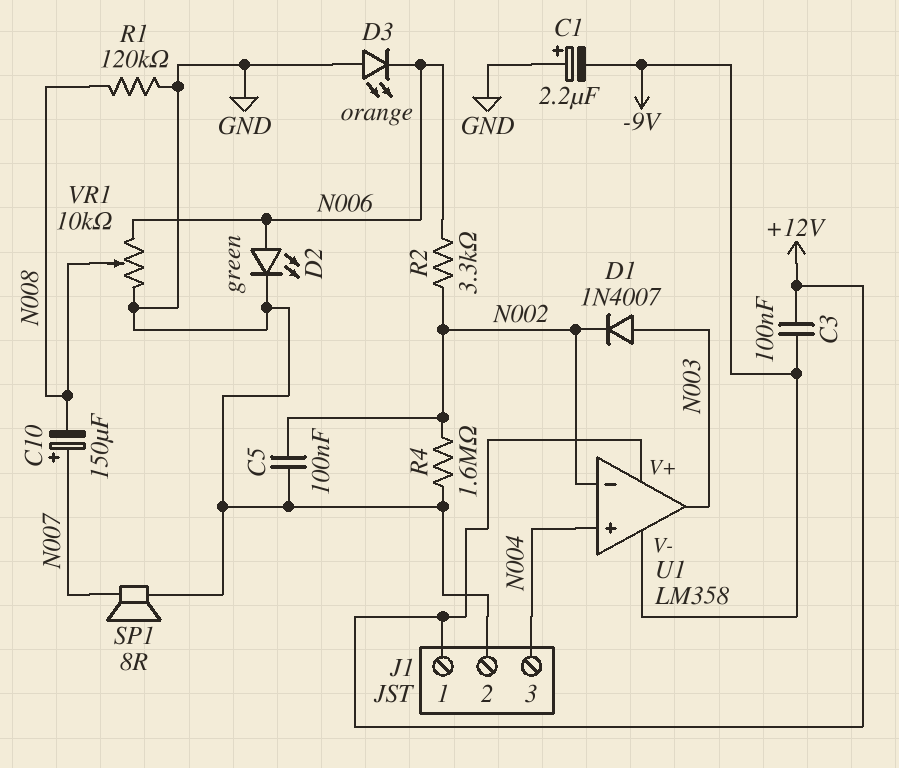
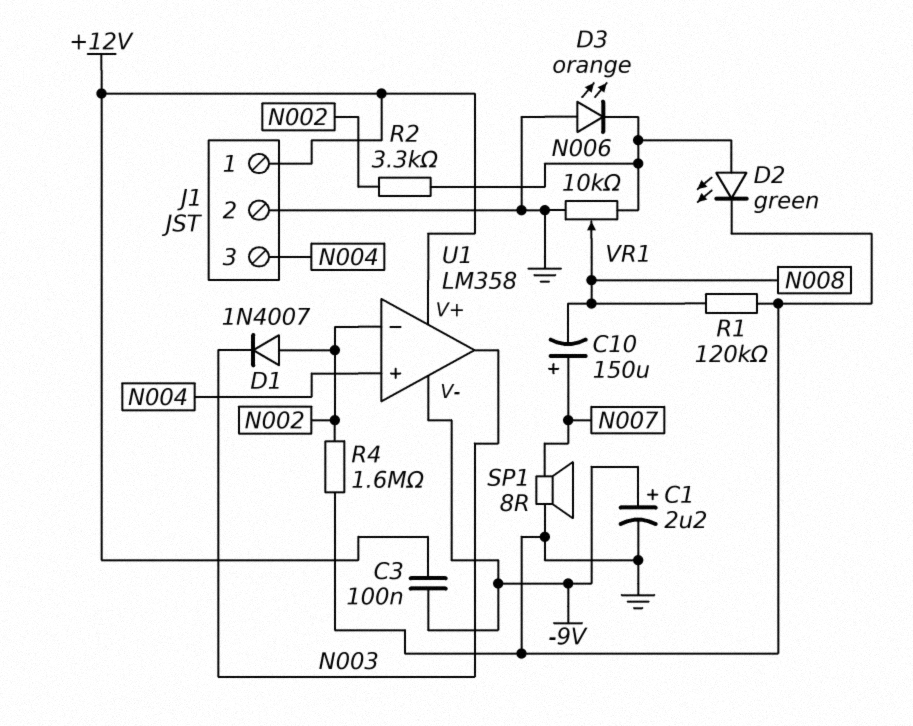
C1: 2.2uF (plus GND, minus -9V) -> 2.2uF (plus -9V, minus GND)
C5: 100nF (GND, N002) -> none
D1: diode 1N4007 (A N003, K N002) -> diode 1N4007 (A N002, K N003)

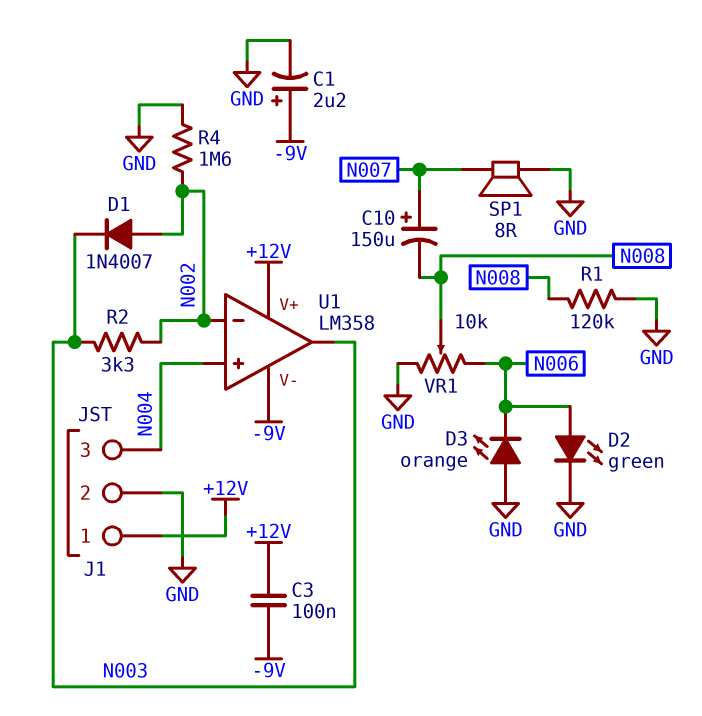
R2: 3.3k (N002, N006) -> 3.3k (N002, N003)

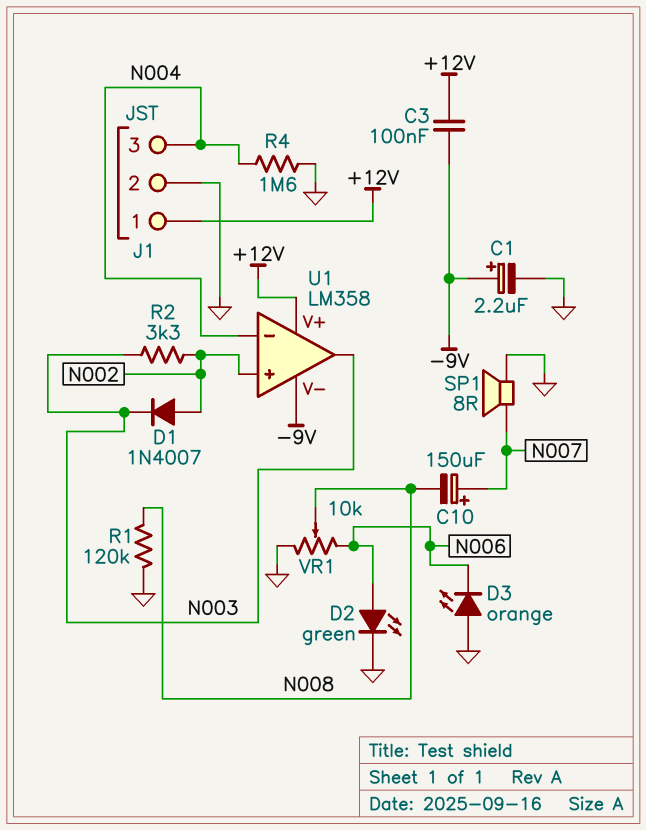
R4: 1.6M (GND, N002) -> 1.6M (GND, N004)
U1 pin in+: N004 -> N002
U1 pin in-: N002 -> N004

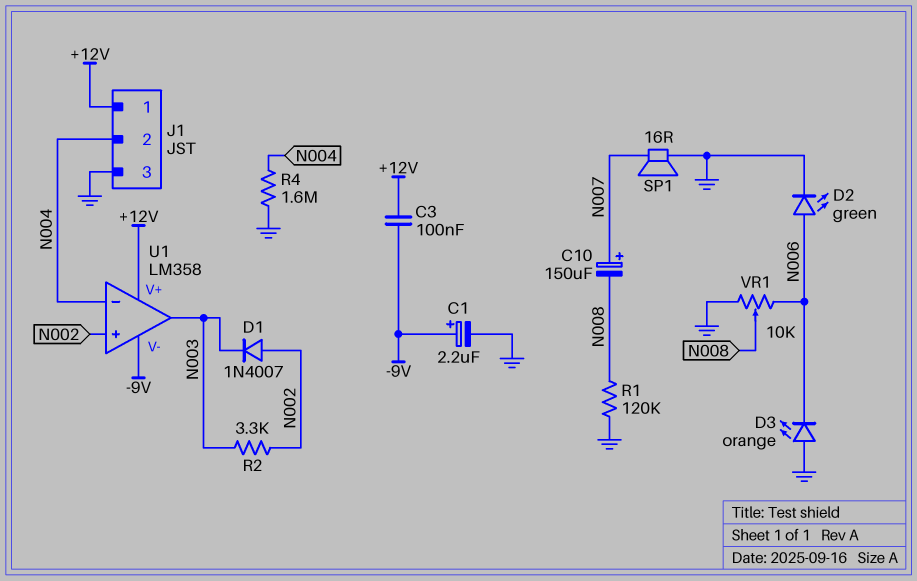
J1 pin 2: GND -> N004
J1 pin 3: N004 -> GND
SP1: speaker 8R (GND, N007) -> speaker 16R (GND, N007)

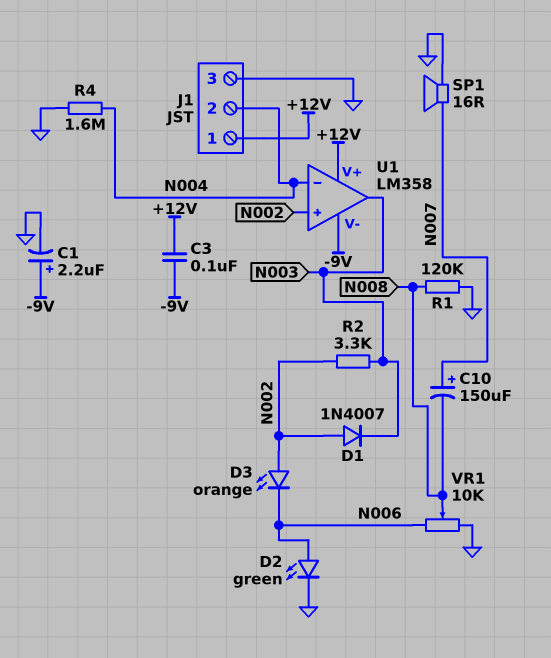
D3: LED orange (A GND, K N006) -> LED orange (A N002, K N006)

